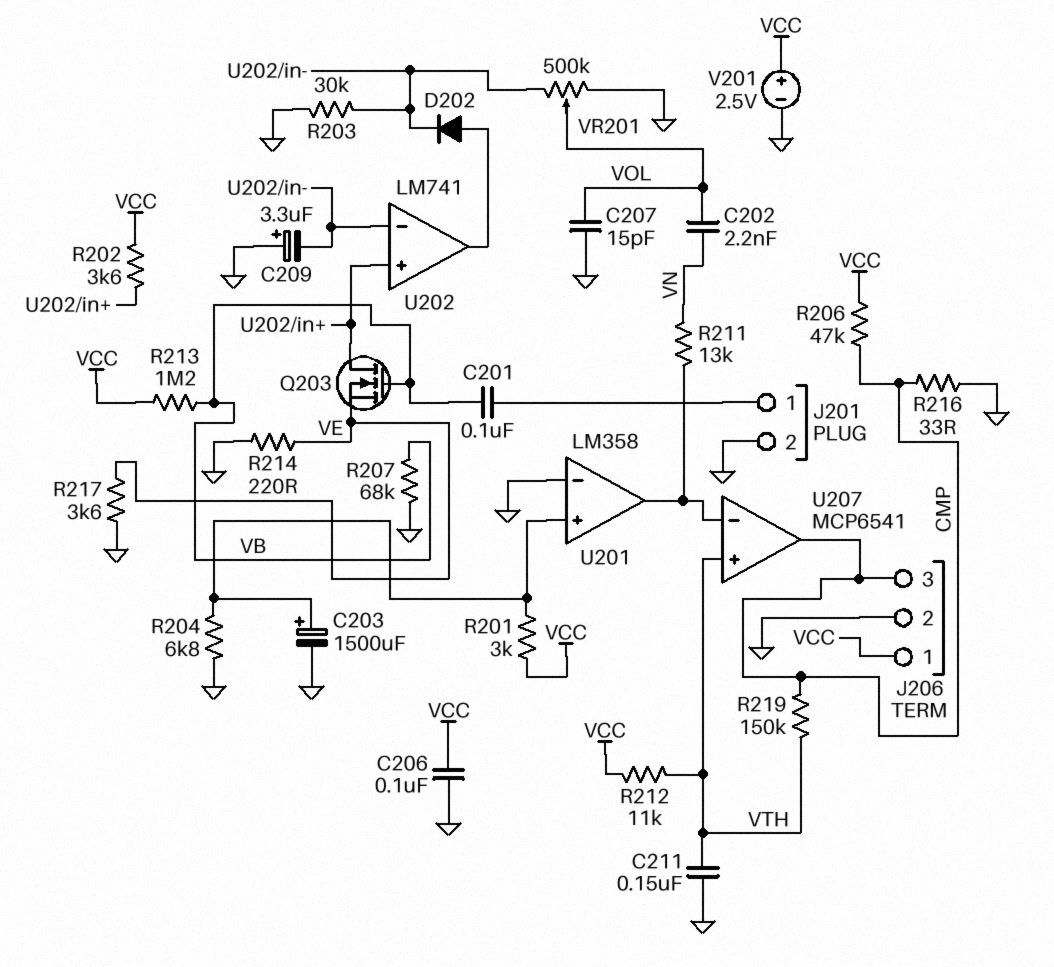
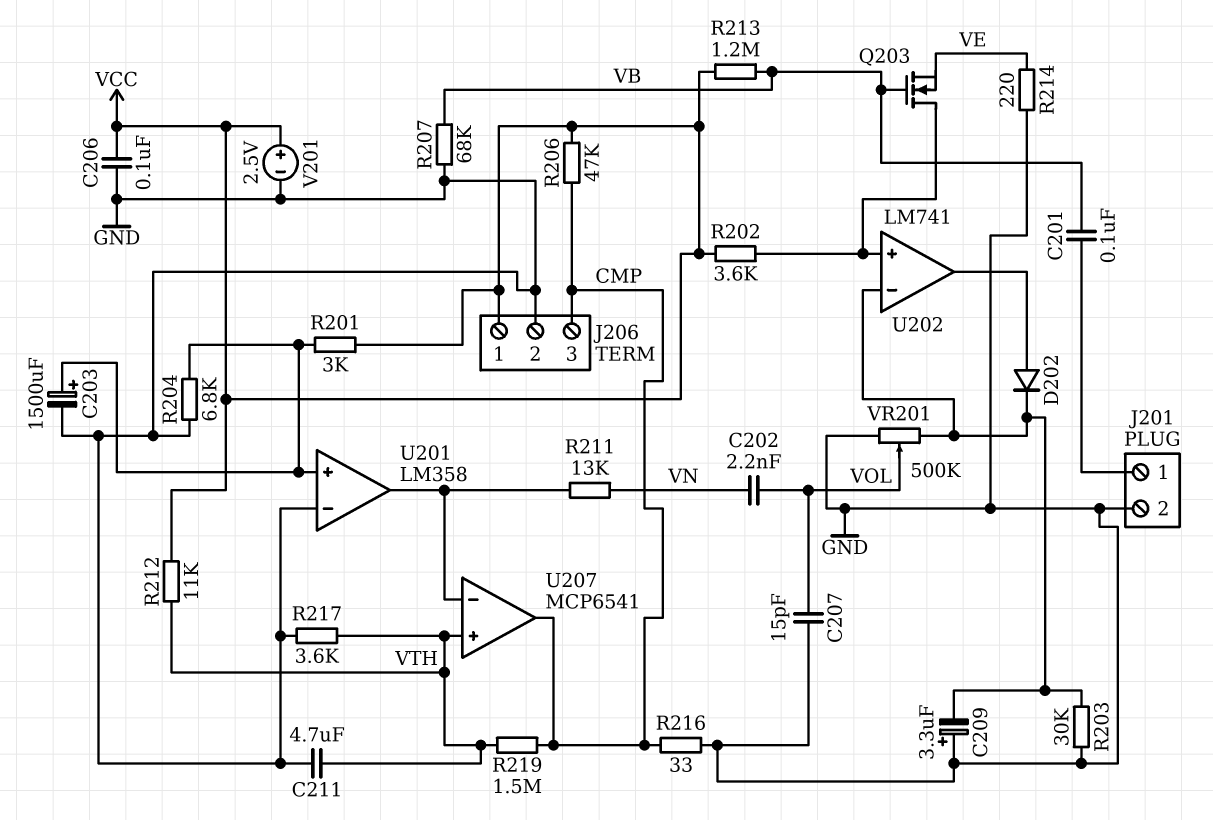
C211: 150nF (GND, VTH) -> 4.7uF (GND, VTH)
R217: 3.6k (GND, VE) -> 3.6k (GND, VTH)
R219: 150k (CMP, VTH) -> 1.5M (CMP, VTH)

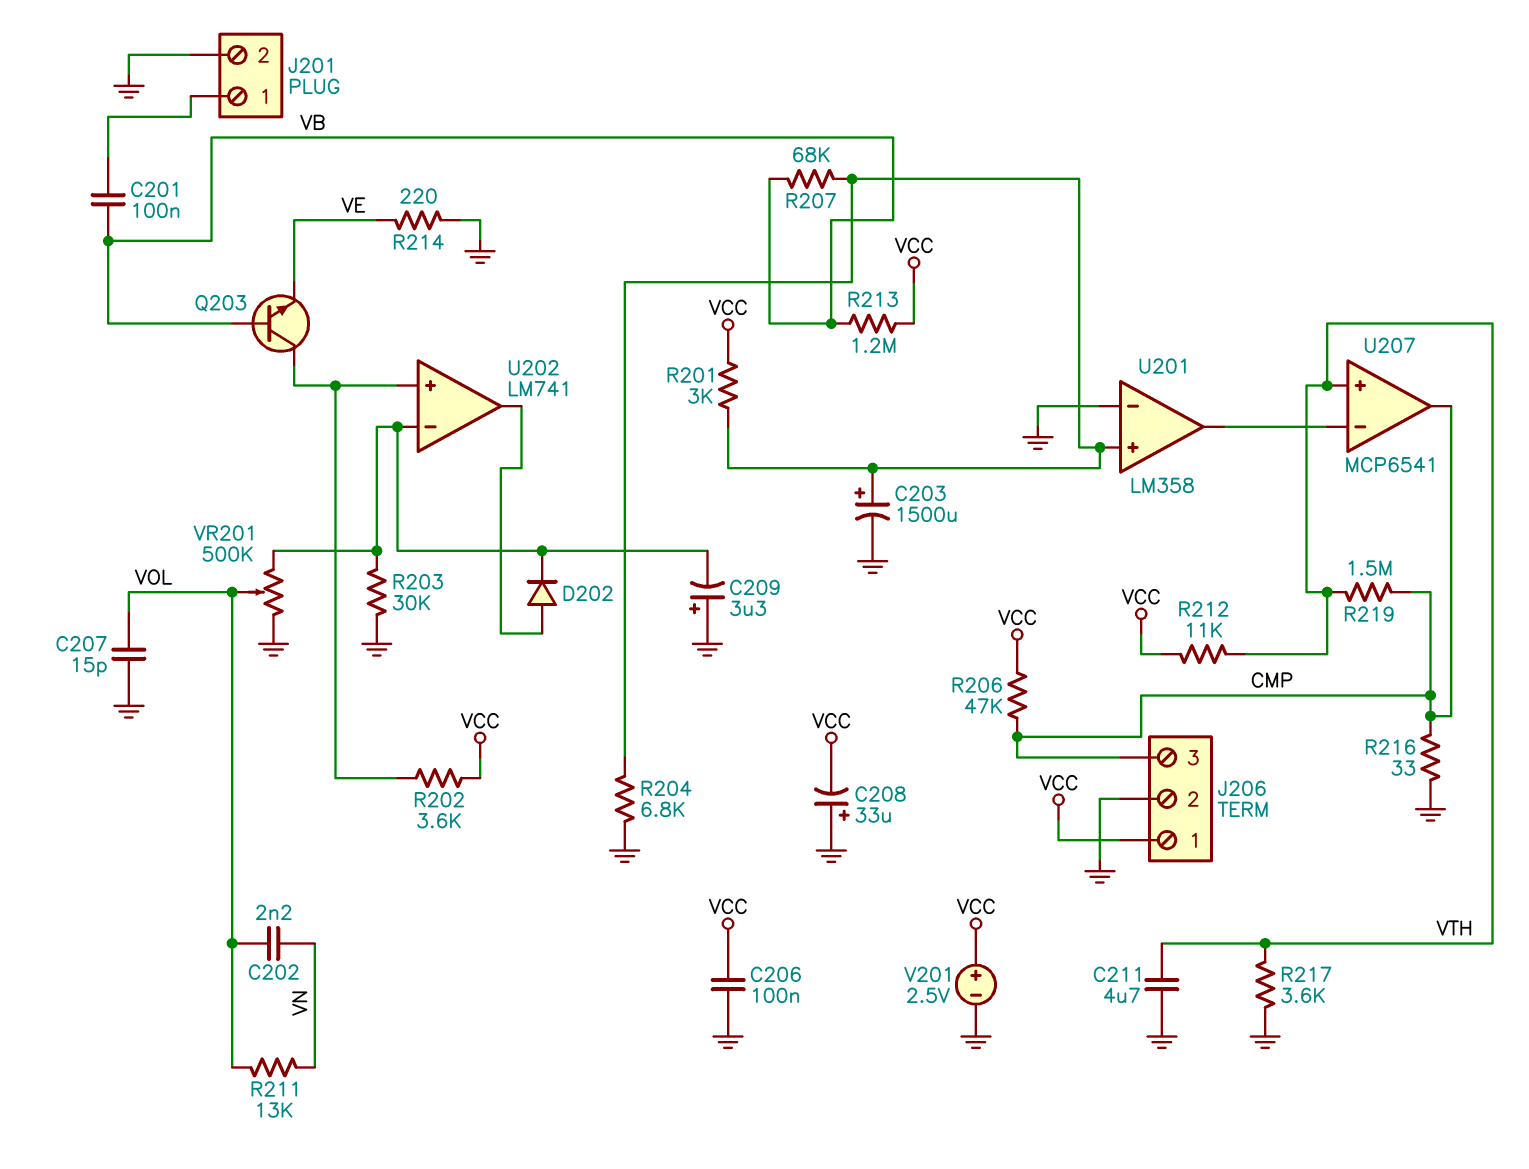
C208: none -> 33uF (plus GND, minus VCC)
Q203: NMOS (G VB, D U202/in+, S VE) -> NPN (B VB, C U202/in+, E VE)
R207: 68k (GND, VB) -> 68k (U201/in+, VB)
R211: 13k (U201/out, VN) -> 13k (VN, VOL)

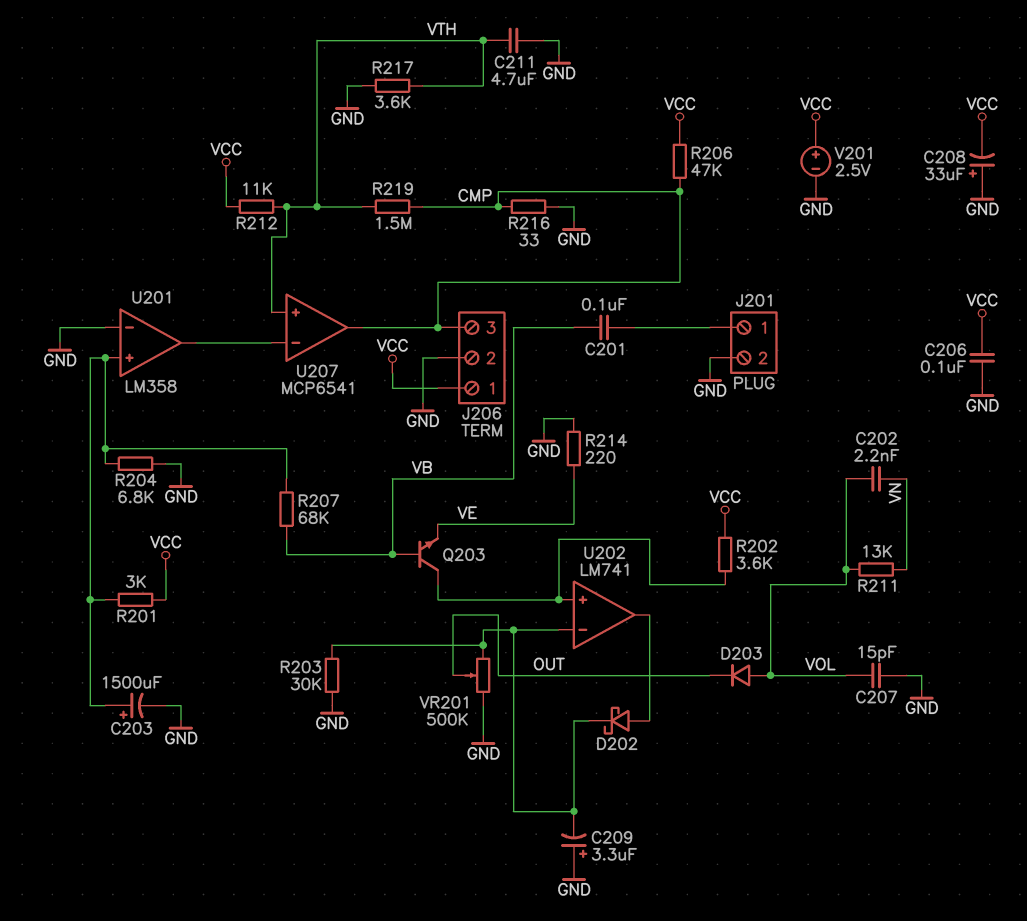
D202: diode (A U202/out, K U202/in-) -> schottky (A U202/out, K U202/in-)
D203: none -> diode (A VOL, K OUT)
R213: 1.2M (VB, VCC) -> none
VR201: 500k (GND, U202/in-, wiper VOL) -> 500k (GND, U202/in-, wiper OUT)

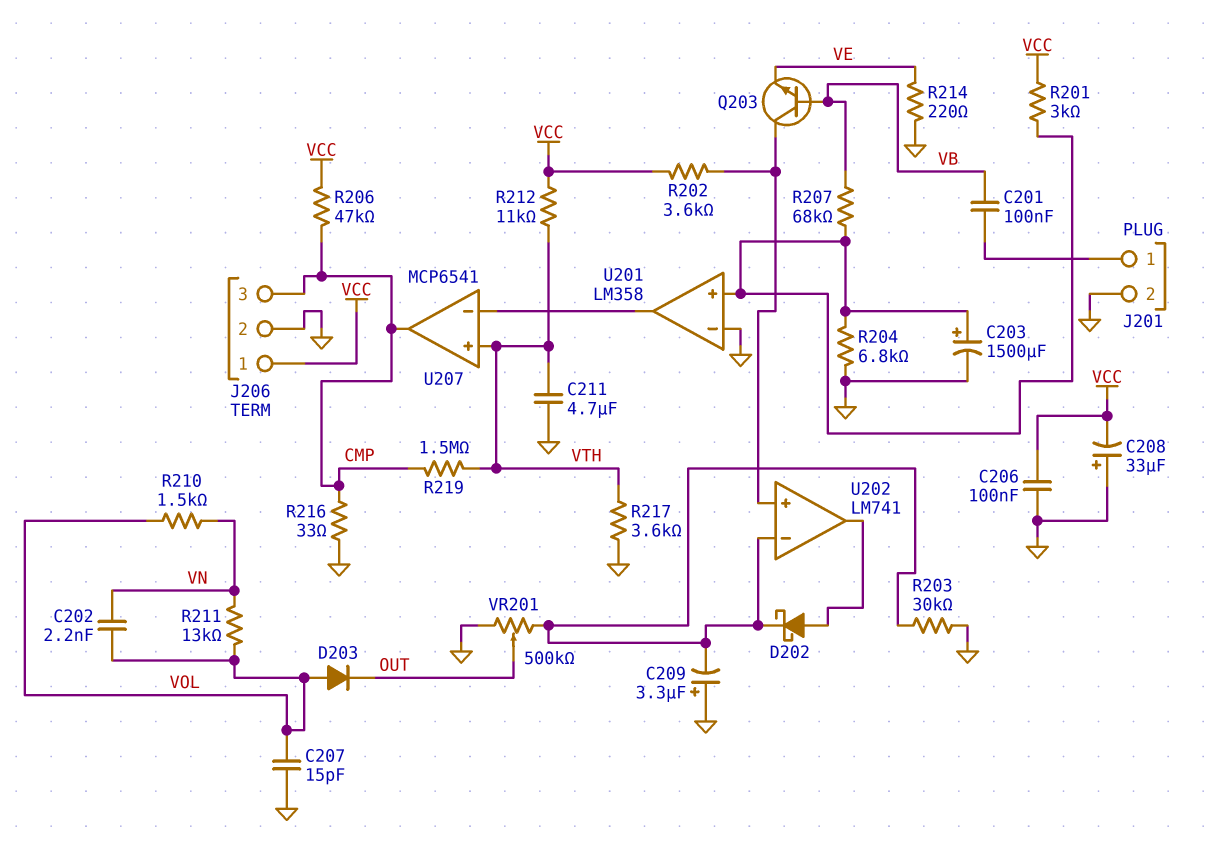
R210: none -> 1.5k (VN, VOL)
V201: 2.5V (plus VCC, minus GND) -> none

